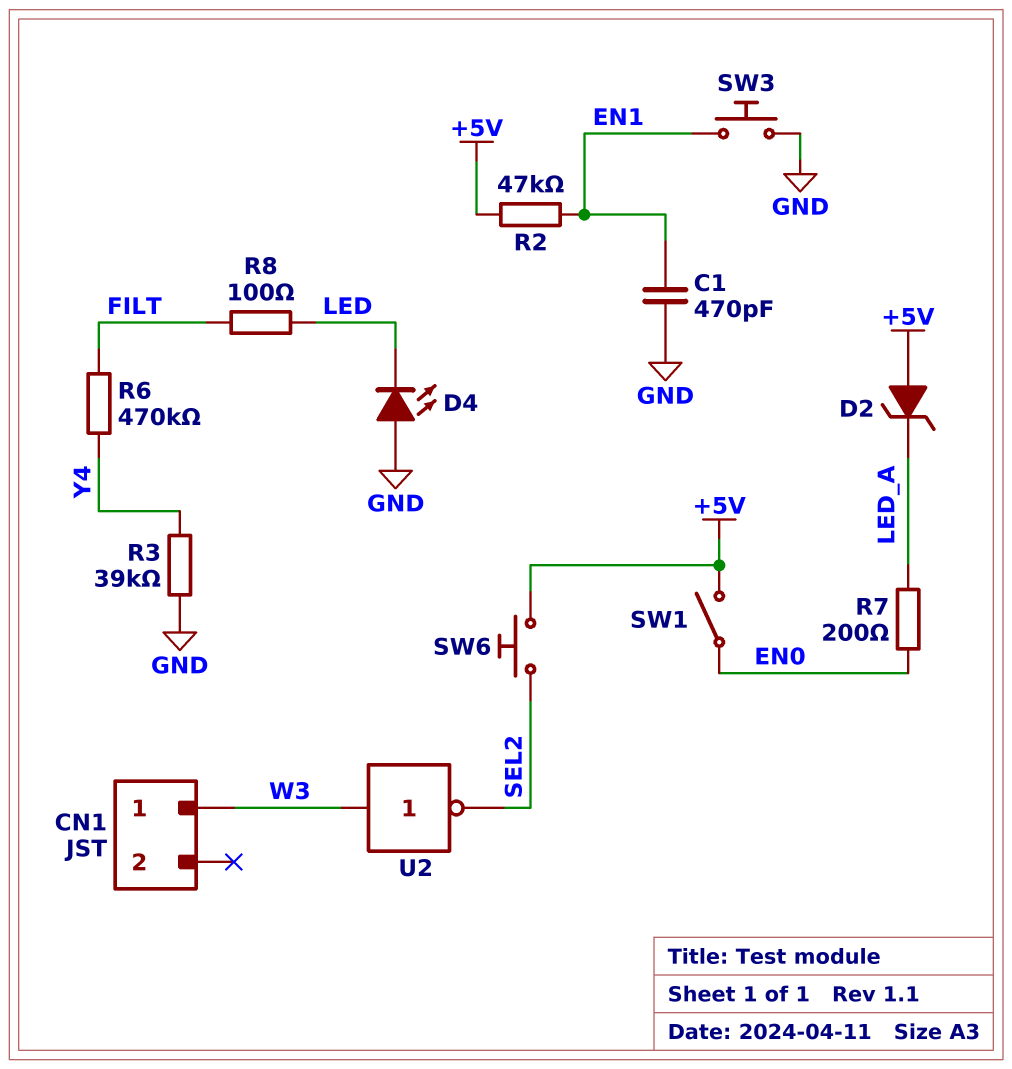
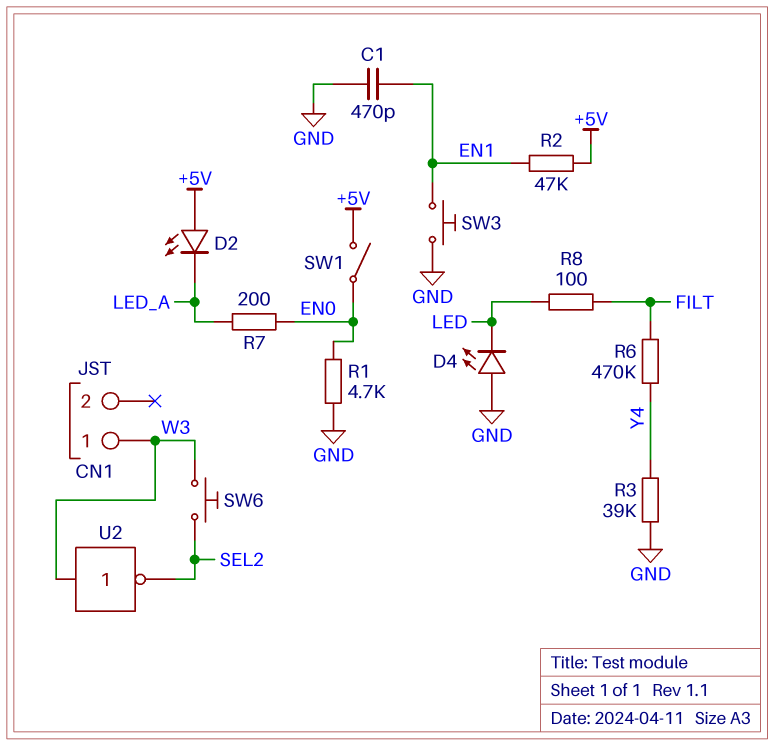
D2: zener (A +5V, K LED_A) -> LED (A +5V, K LED_A)
R1: none -> 4.7k (EN0, GND)
SW6: button (+5V, SEL2) -> button (SEL2, W3)

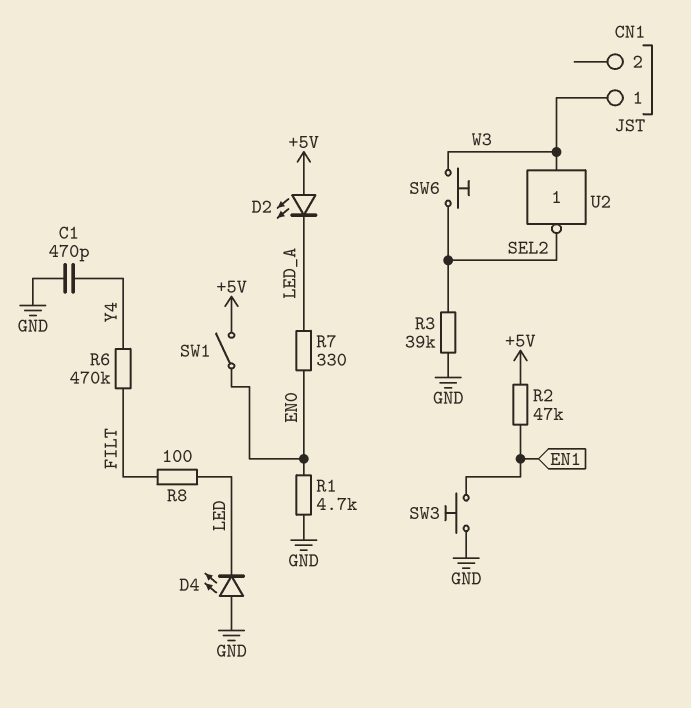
C1: 470pF (EN1, GND) -> 470pF (GND, Y4)
R3: 39k (GND, Y4) -> 39k (GND, SEL2)
R7: 200 (EN0, LED_A) -> 330 (EN0, LED_A)

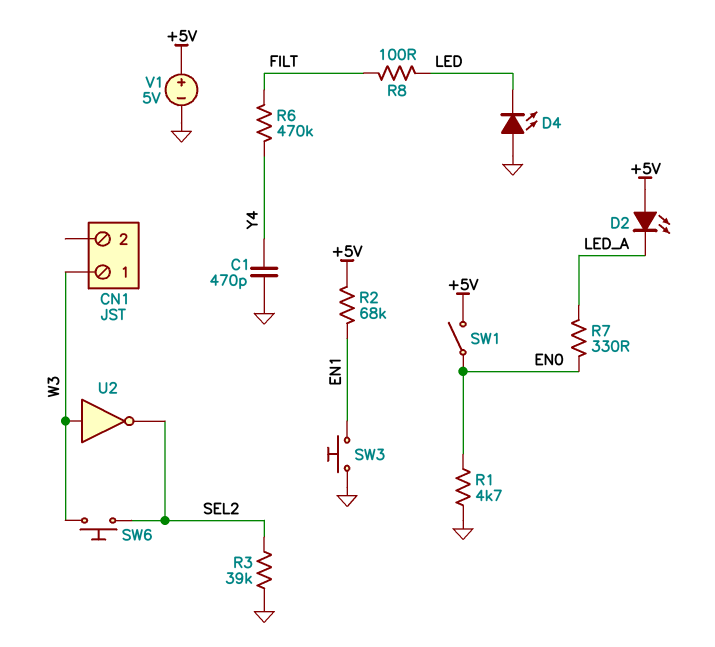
R2: 47k (+5V, EN1) -> 68k (+5V, EN1)
V1: none -> 5V (plus +5V, minus GND)

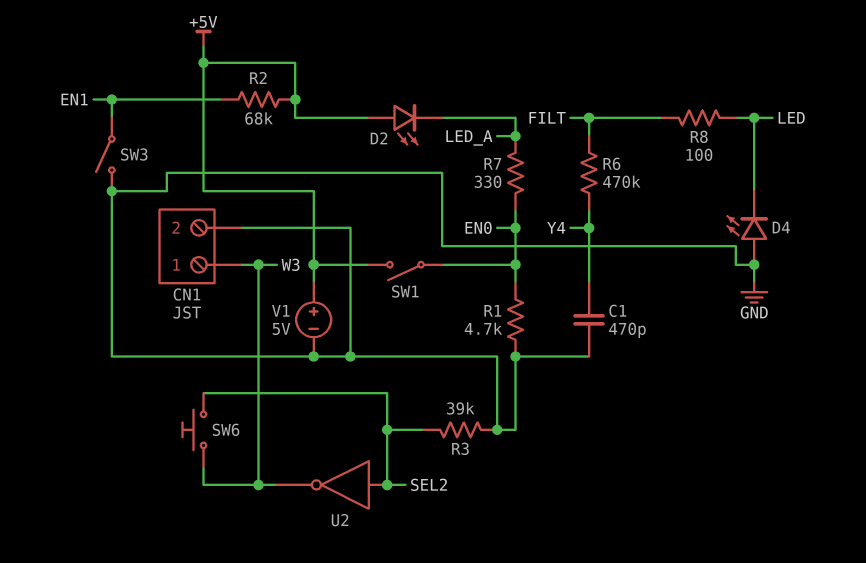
CN1 pin 2: none -> GND
SW3: button (EN1, GND) -> switch (EN1, GND)
U2: NOT (in W3, out SEL2) -> NOT (in SEL2, out W3)

